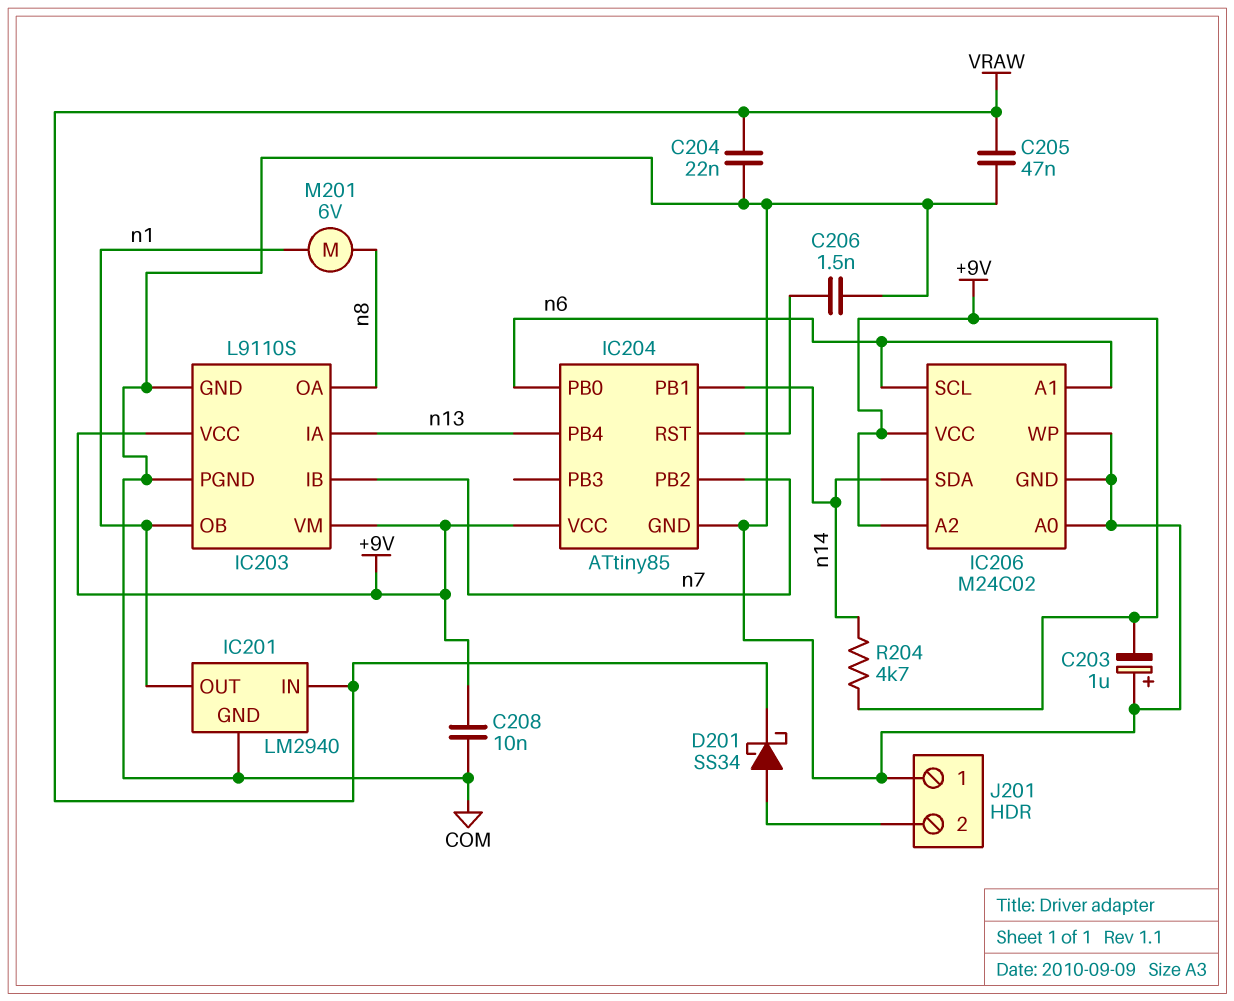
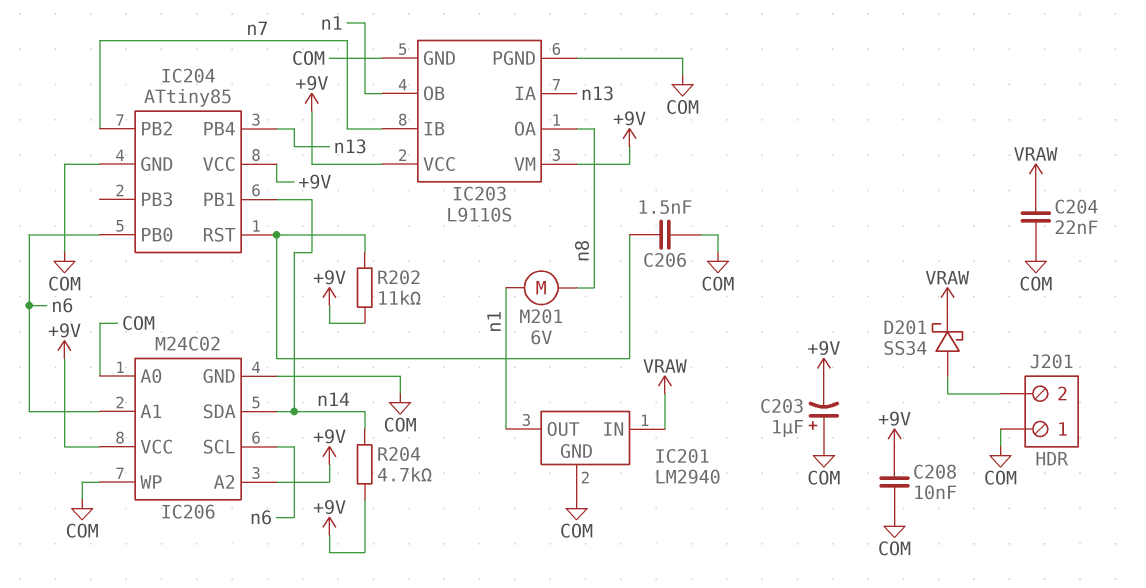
C205: 47nF (COM, VRAW) -> none
R202: none -> 11k (+9V, IC204/RST)

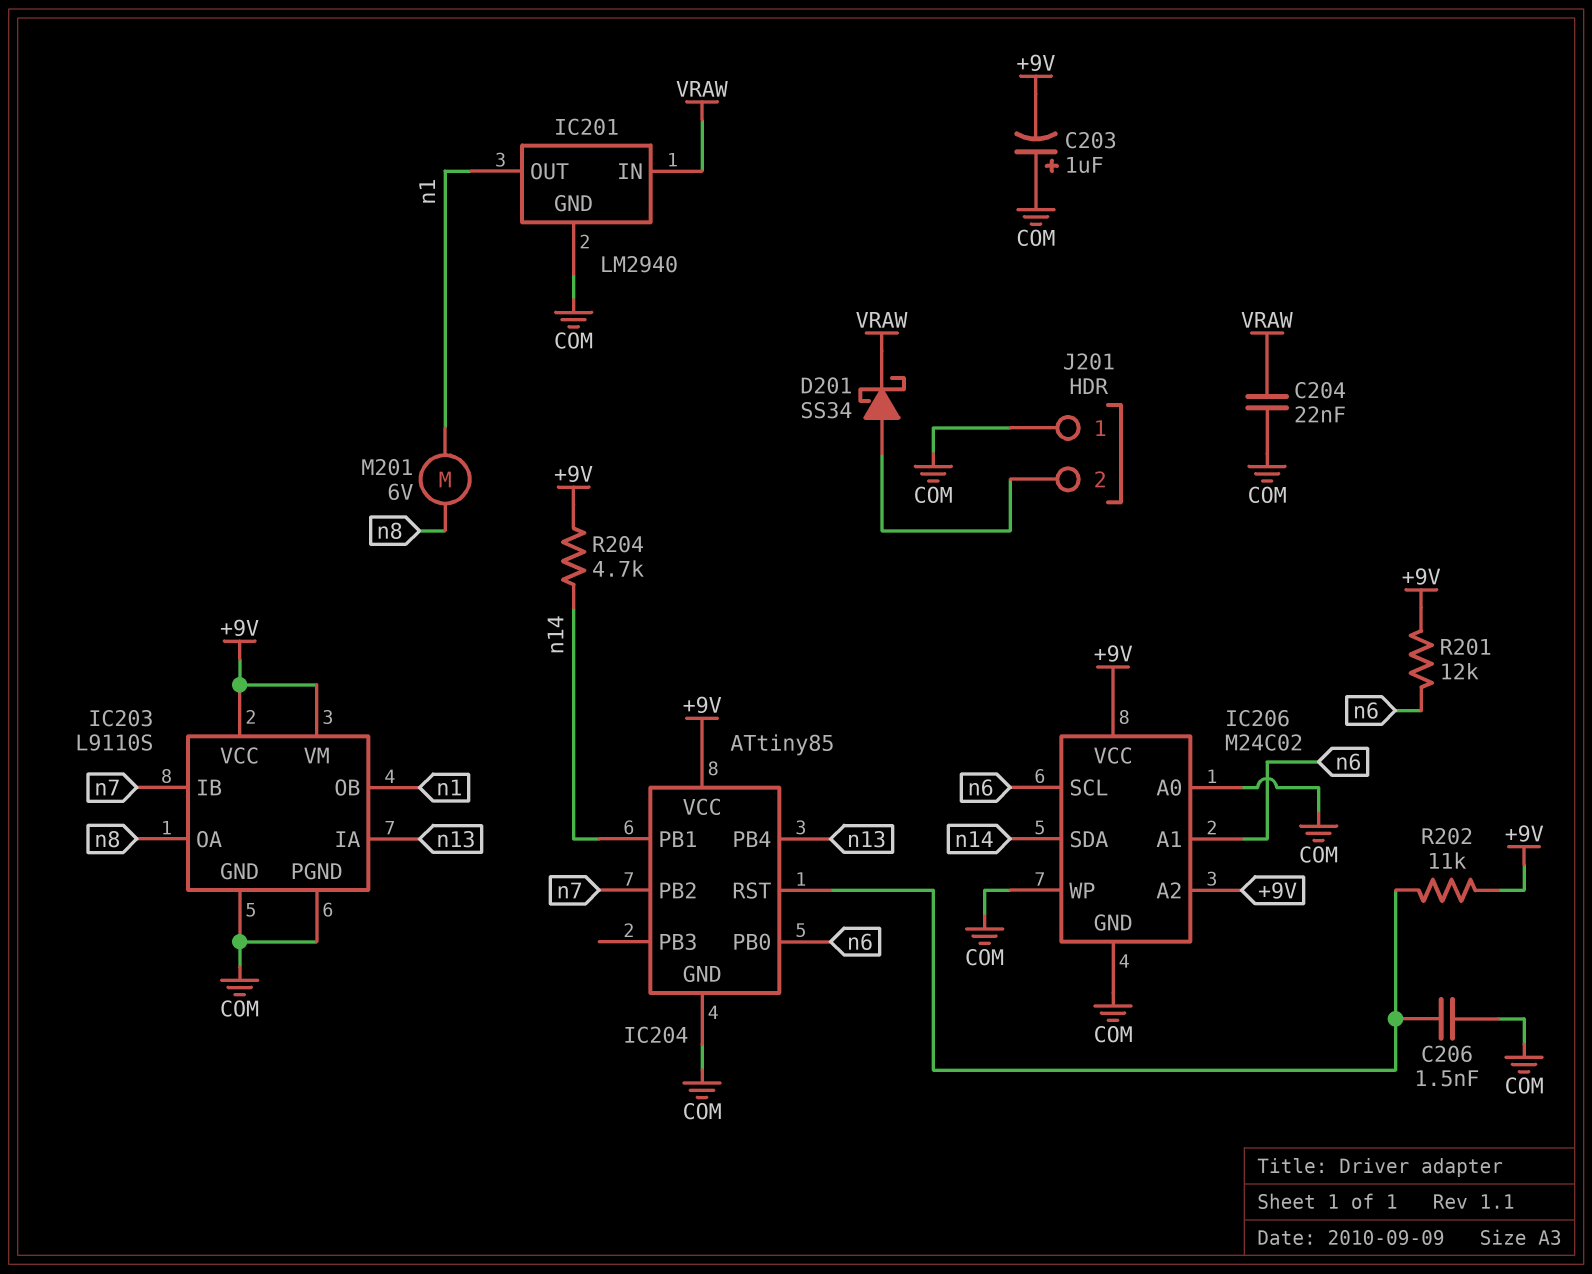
C208: 10nF (+9V, COM) -> none
R201: none -> 12k (+9V, n6)

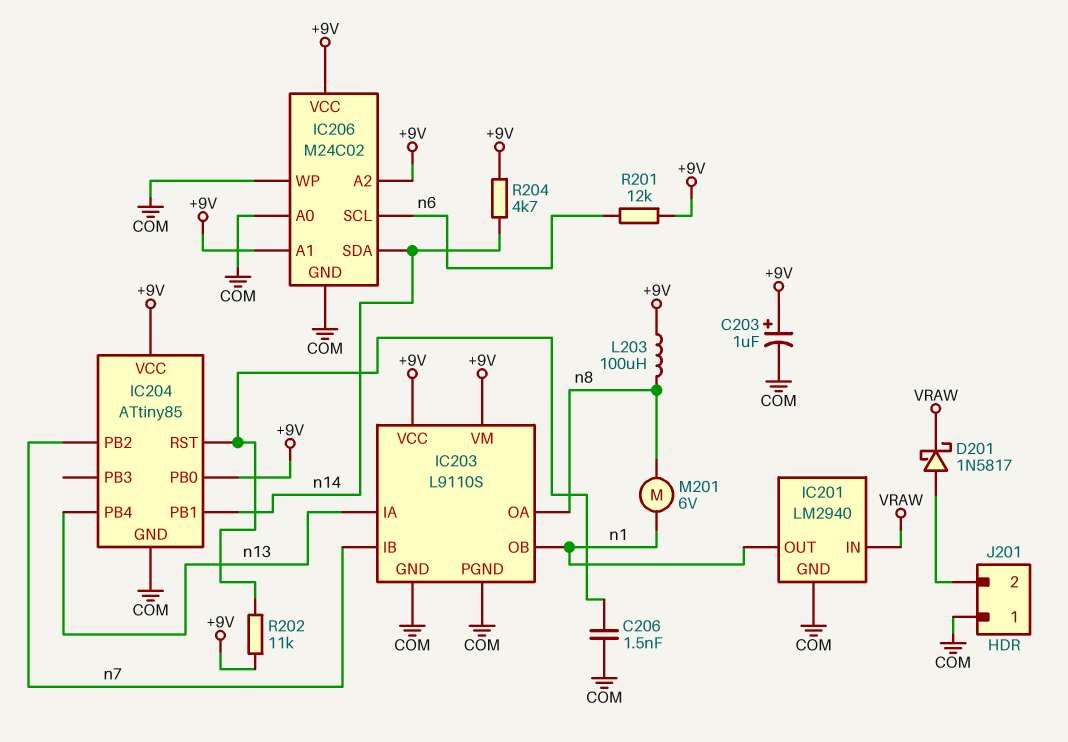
C203: 1uF (plus COM, minus +9V) -> 1uF (plus +9V, minus COM)
C204: 22nF (COM, VRAW) -> none
D201: schottky SS34 (A J201/2, K VRAW) -> schottky 1N5817 (A J201/2, K VRAW)
IC204 pin PB0: n6 -> +9V
IC206 pin A1: n6 -> +9V
L203: none -> 100uH (+9V, n8)

